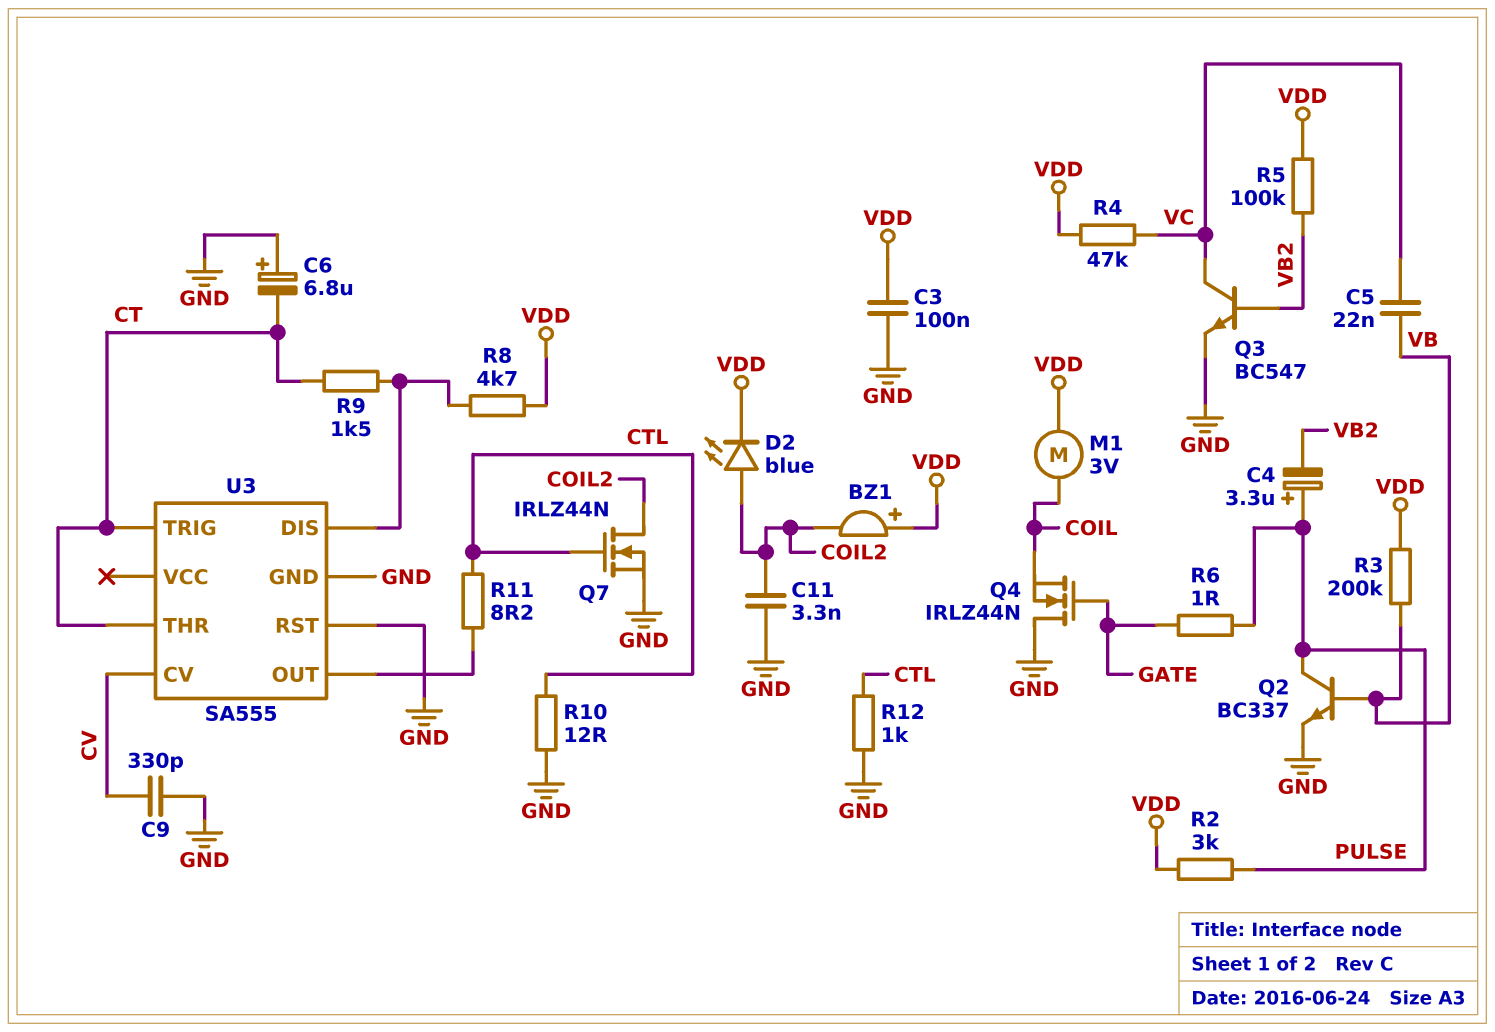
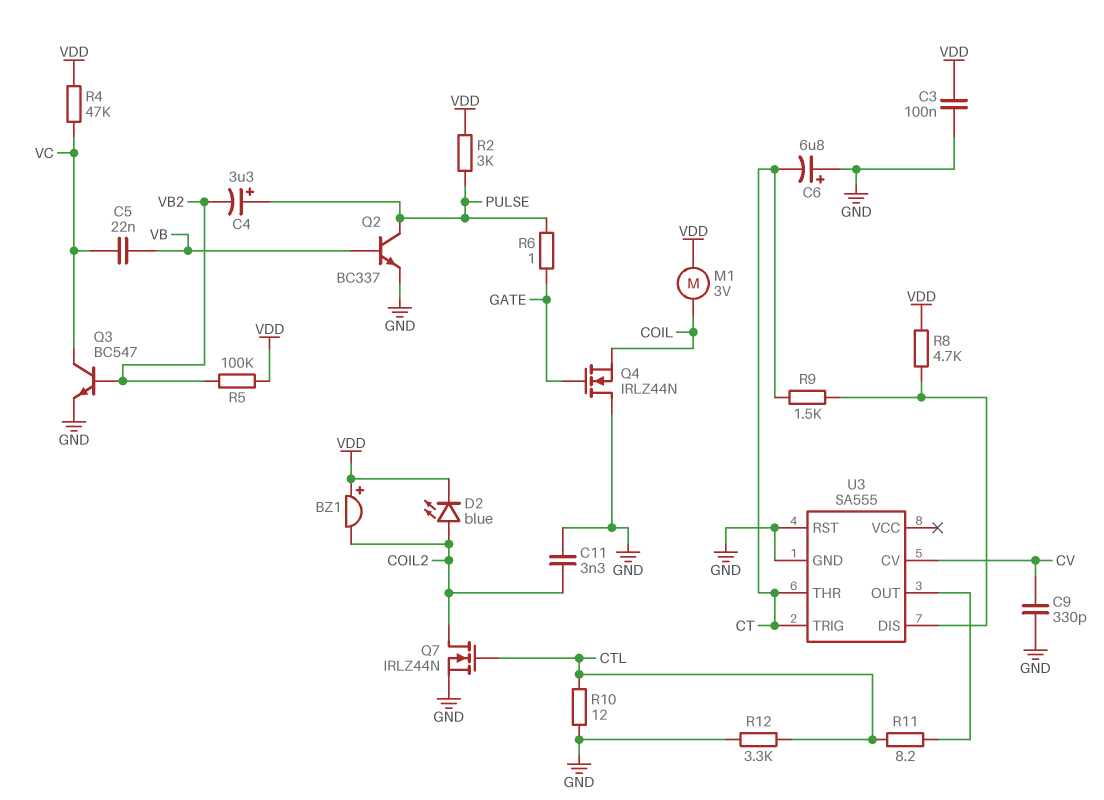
R3: 200k (VB, VDD) -> none
R12: 1k (CTL, GND) -> 3.3k (CTL, GND)

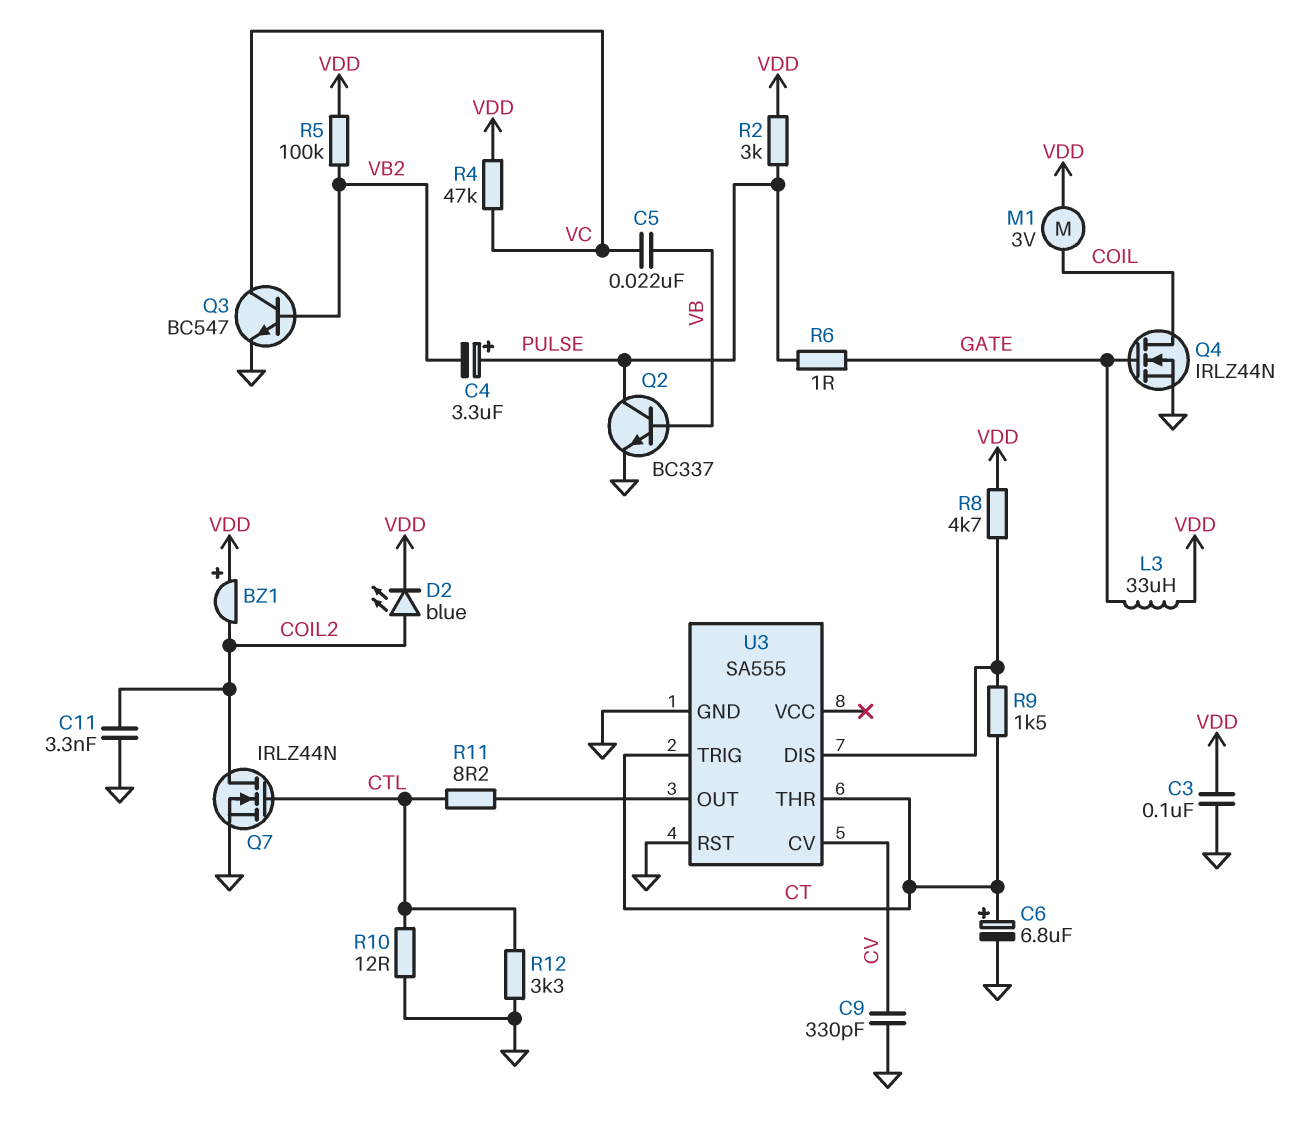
C6: 6.8uF (plus GND, minus CT) -> 6.8uF (plus CT, minus GND)
L3: none -> 33uH (GATE, VDD)
Q4: NMOS IRLZ44N (G GATE, D GND, S COIL) -> NMOS IRLZ44N (G GATE, D COIL, S GND)

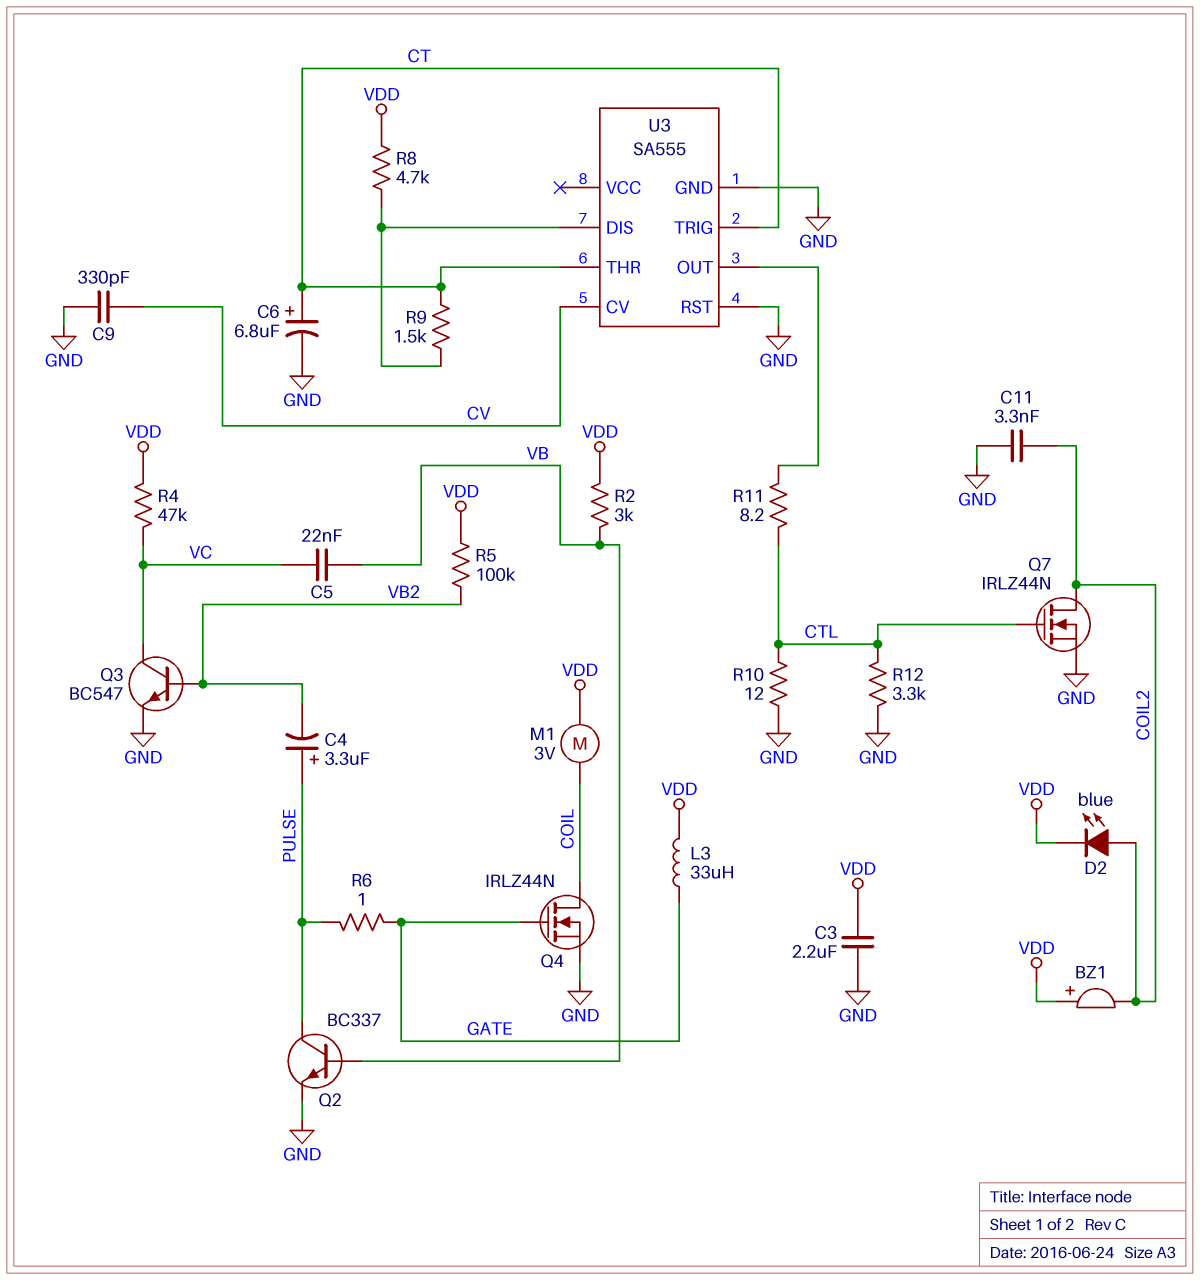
C3: 100nF (GND, VDD) -> 2.2uF (GND, VDD)
R2: 3k (PULSE, VDD) -> 3k (VB, VDD)

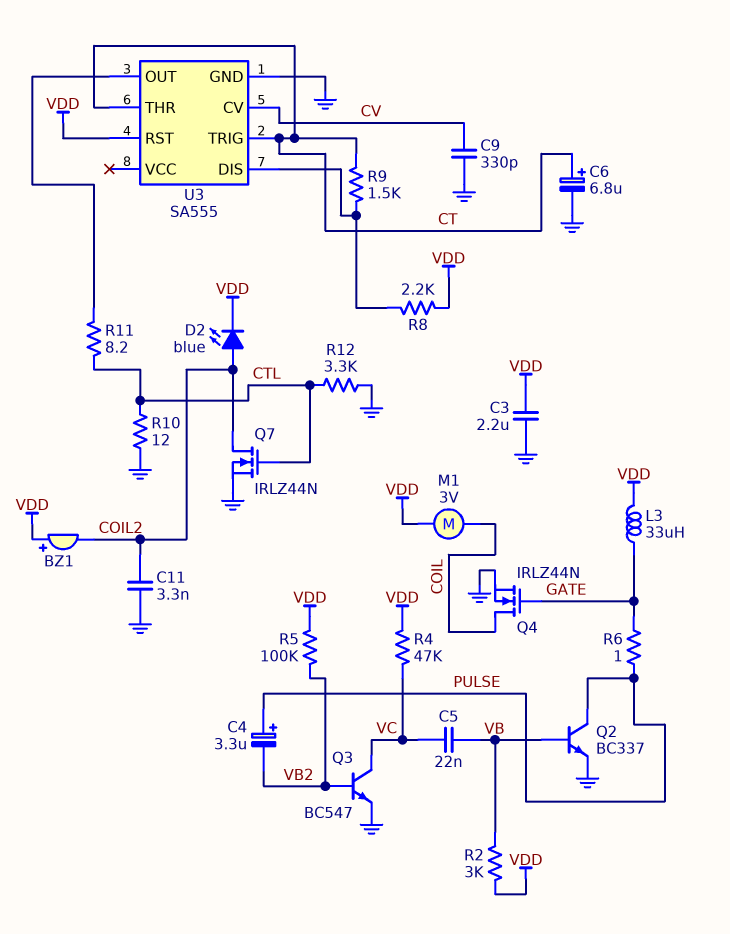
R8: 4.7k (U3/DIS, VDD) -> 2.2k (U3/DIS, VDD)
U3 pin RST: GND -> VDD

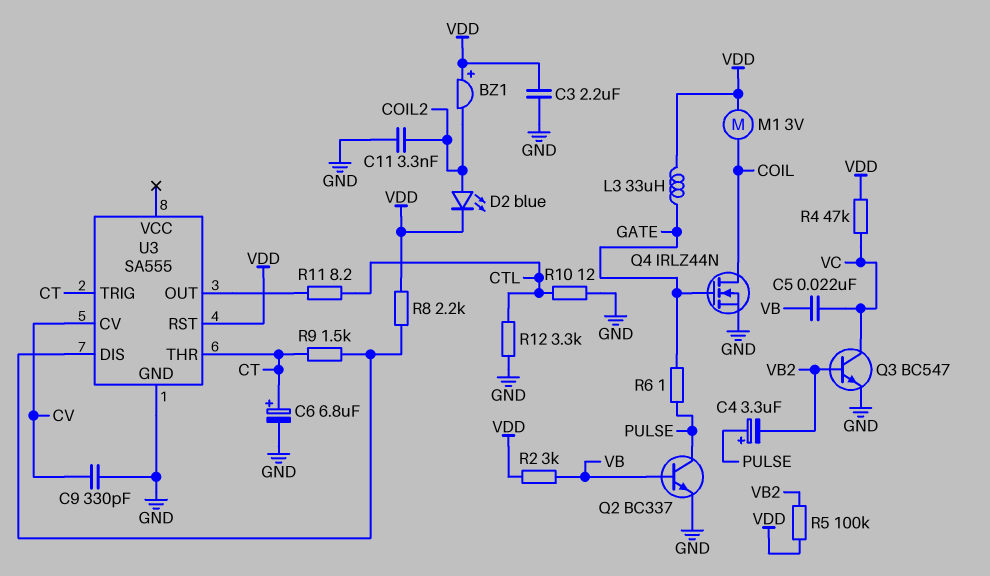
Q7: NMOS IRLZ44N (G CTL, D COIL2, S GND) -> none

